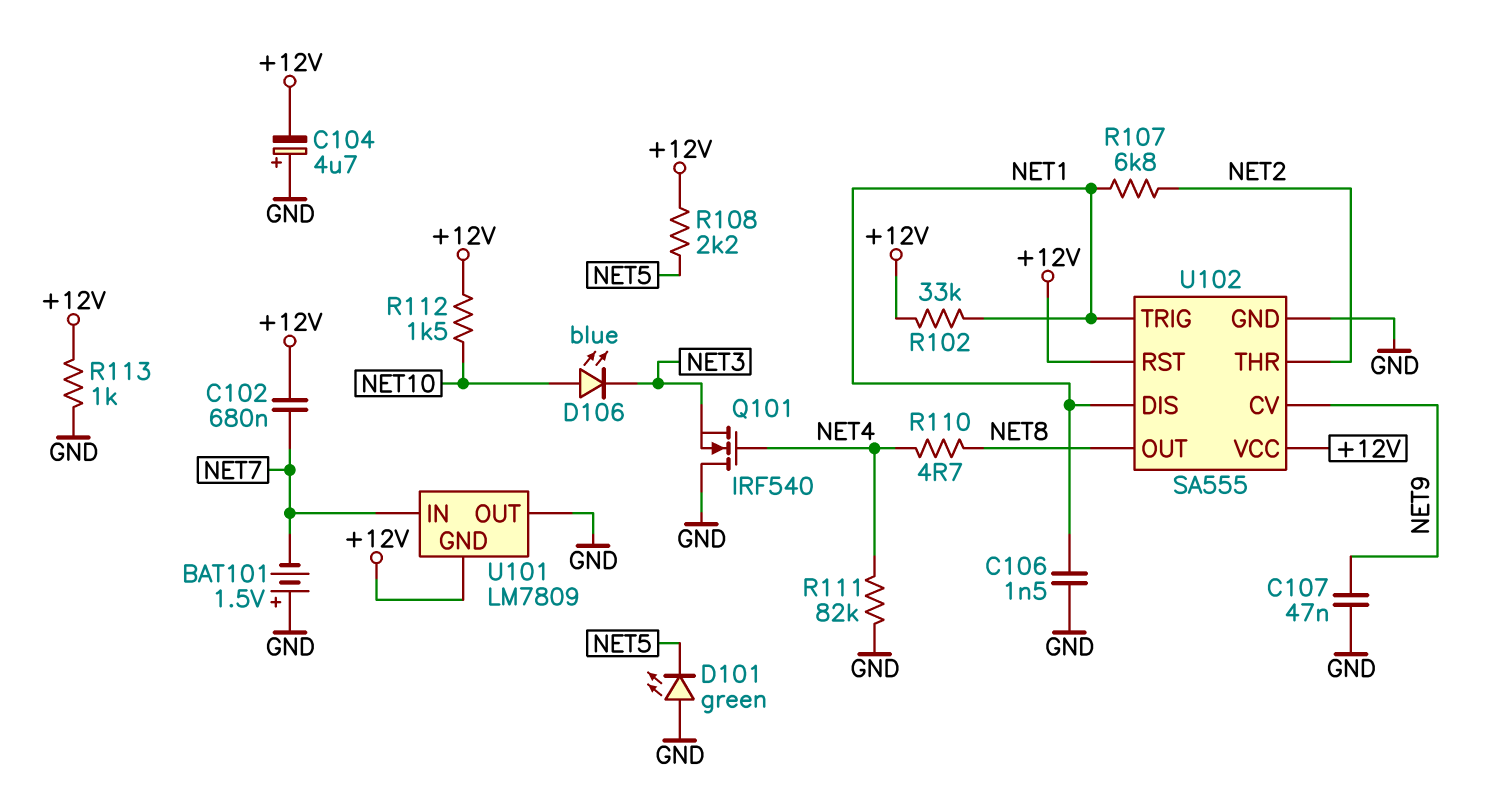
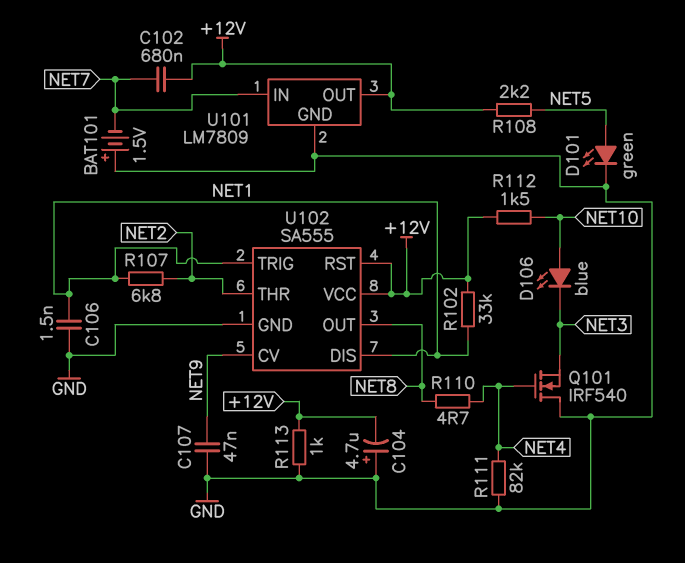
D101: LED green (A GND, K NET5) -> LED green (A NET5, K GND)
U101 pin GND: +12V -> GND
U101 pin OUT: GND -> +12V

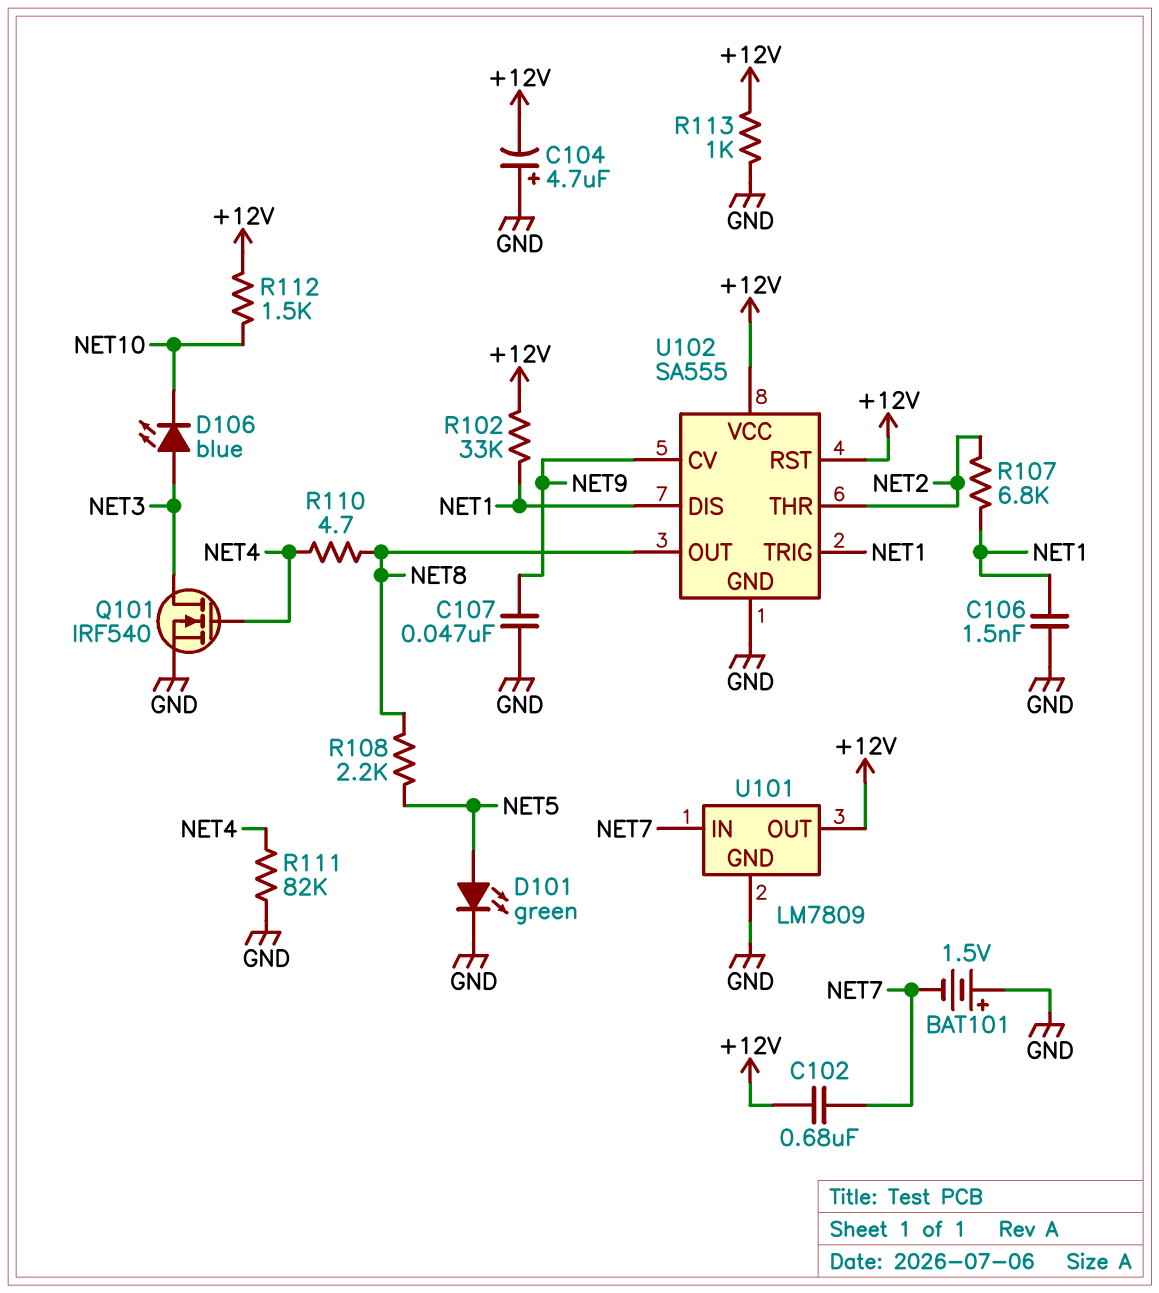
D106: LED blue (A NET10, K NET3) -> LED blue (A NET3, K NET10)
Q101: NMOS IRF540 (G NET4, D GND, S NET3) -> NMOS IRF540 (G NET4, D NET3, S GND)
R108: 2.2k (+12V, NET5) -> 2.2k (NET5, NET8)

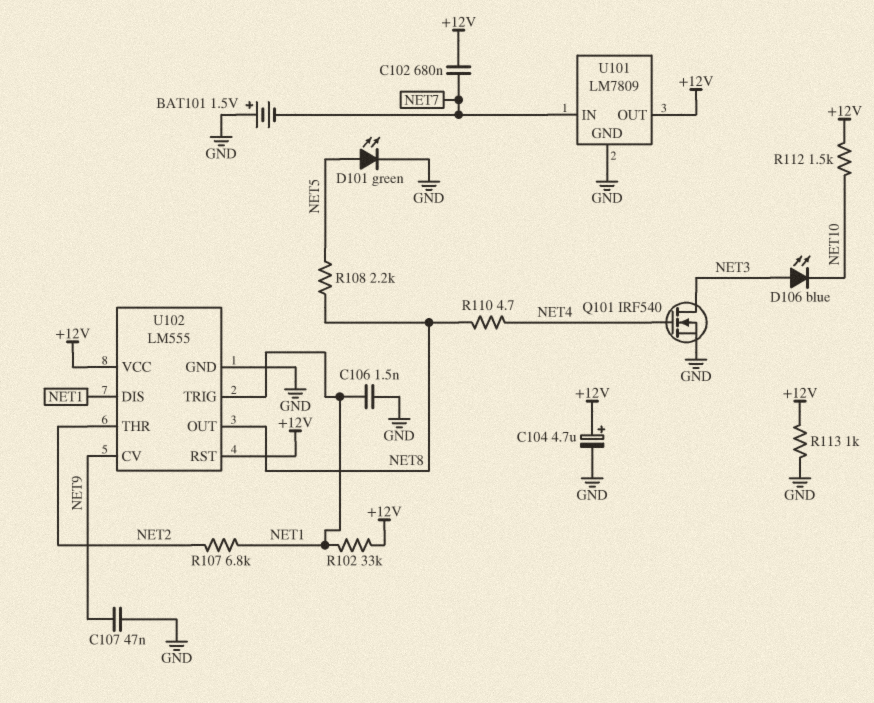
C104: 4.7uF (plus GND, minus +12V) -> 4.7uF (plus +12V, minus GND)
R111: 82k (GND, NET4) -> none
U102: SA555 -> LM555

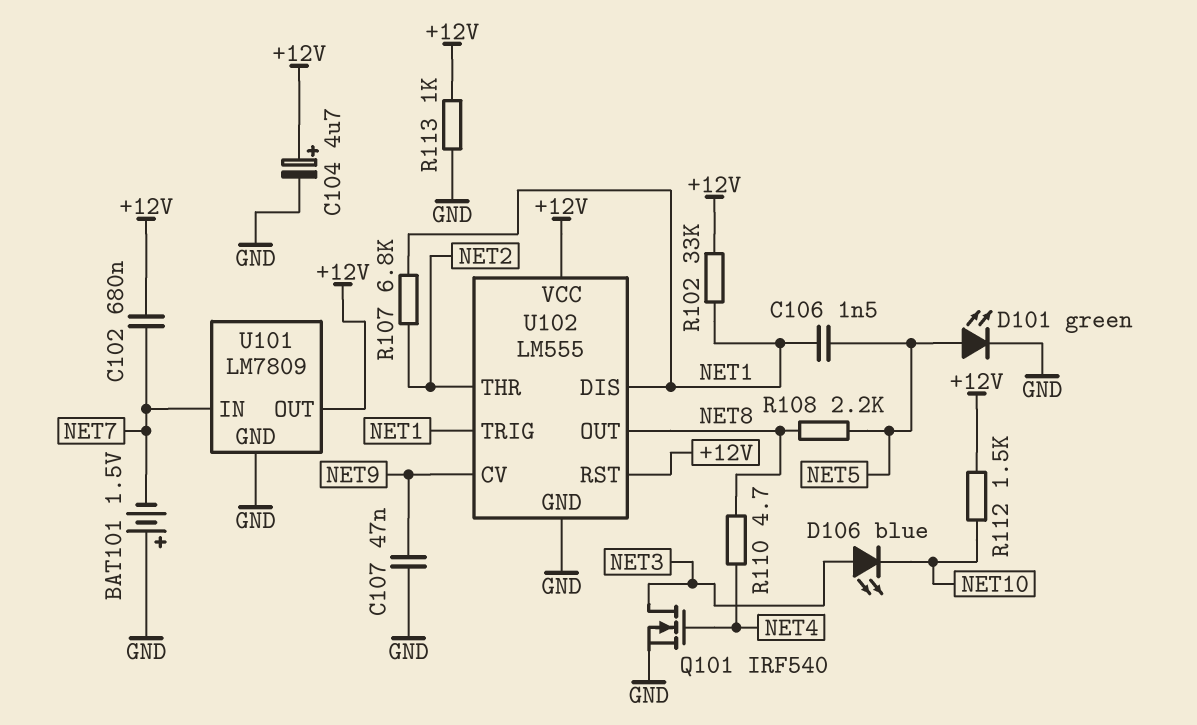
C106: 1.5nF (GND, NET1) -> 1.5nF (NET1, NET5)

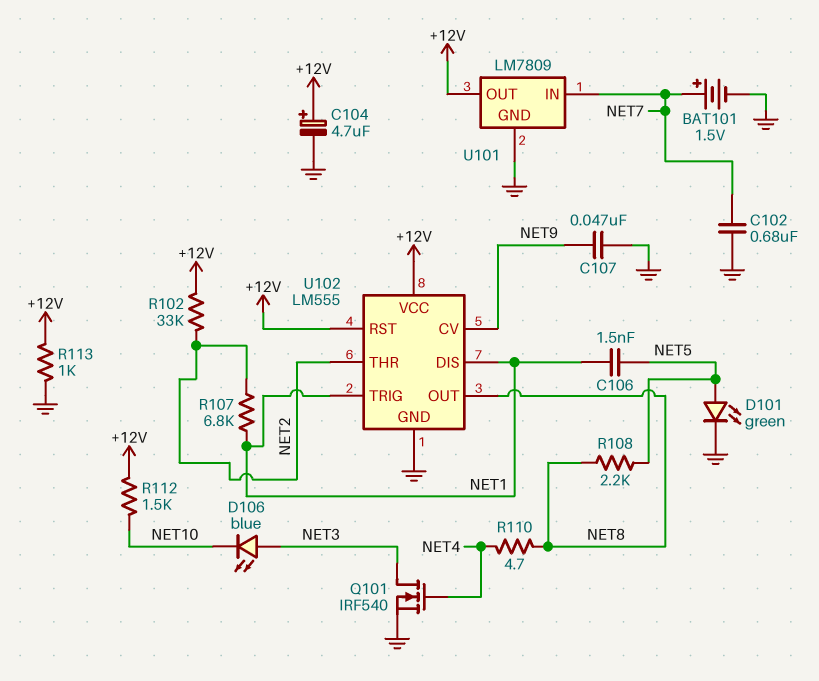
BAT101: 1.5V (plus GND, minus NET7) -> 1.5V (plus NET7, minus GND)
C102: 680nF (+12V, NET7) -> 680nF (GND, NET7)
R102: 33k (+12V, NET1) -> 33k (+12V, NET2)

